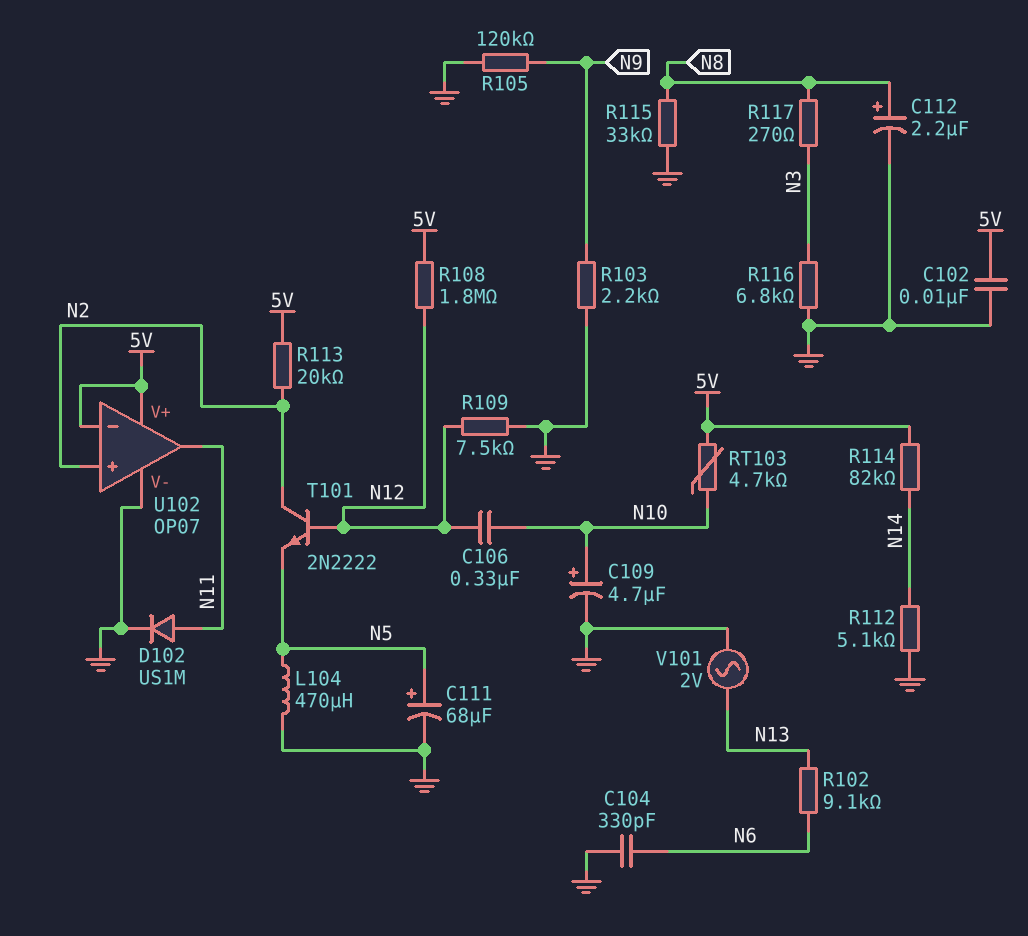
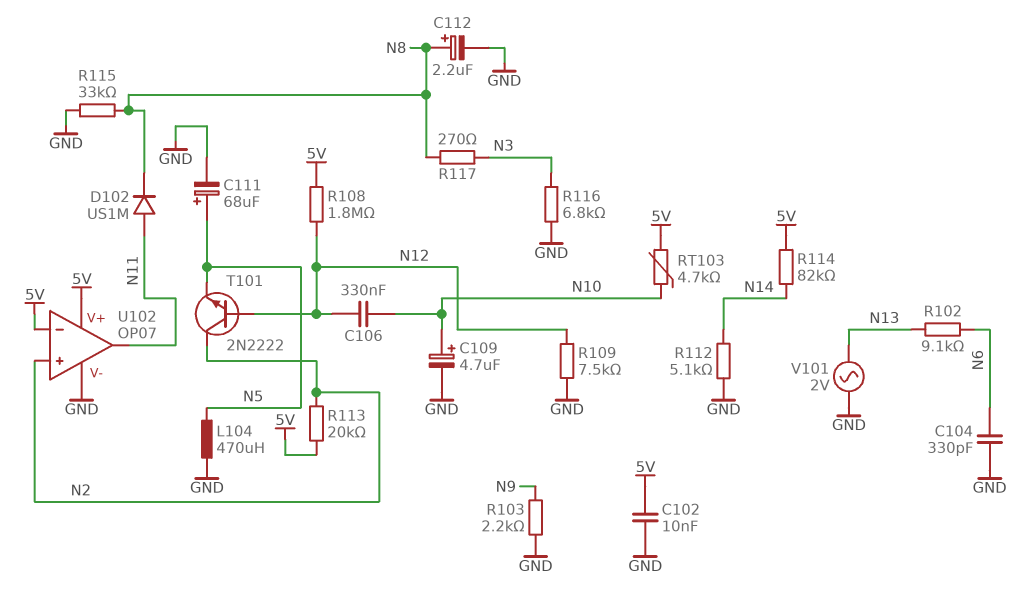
D102: diode US1M (A N11, K GND) -> diode US1M (A N11, K N8)
R105: 120k (GND, N9) -> none

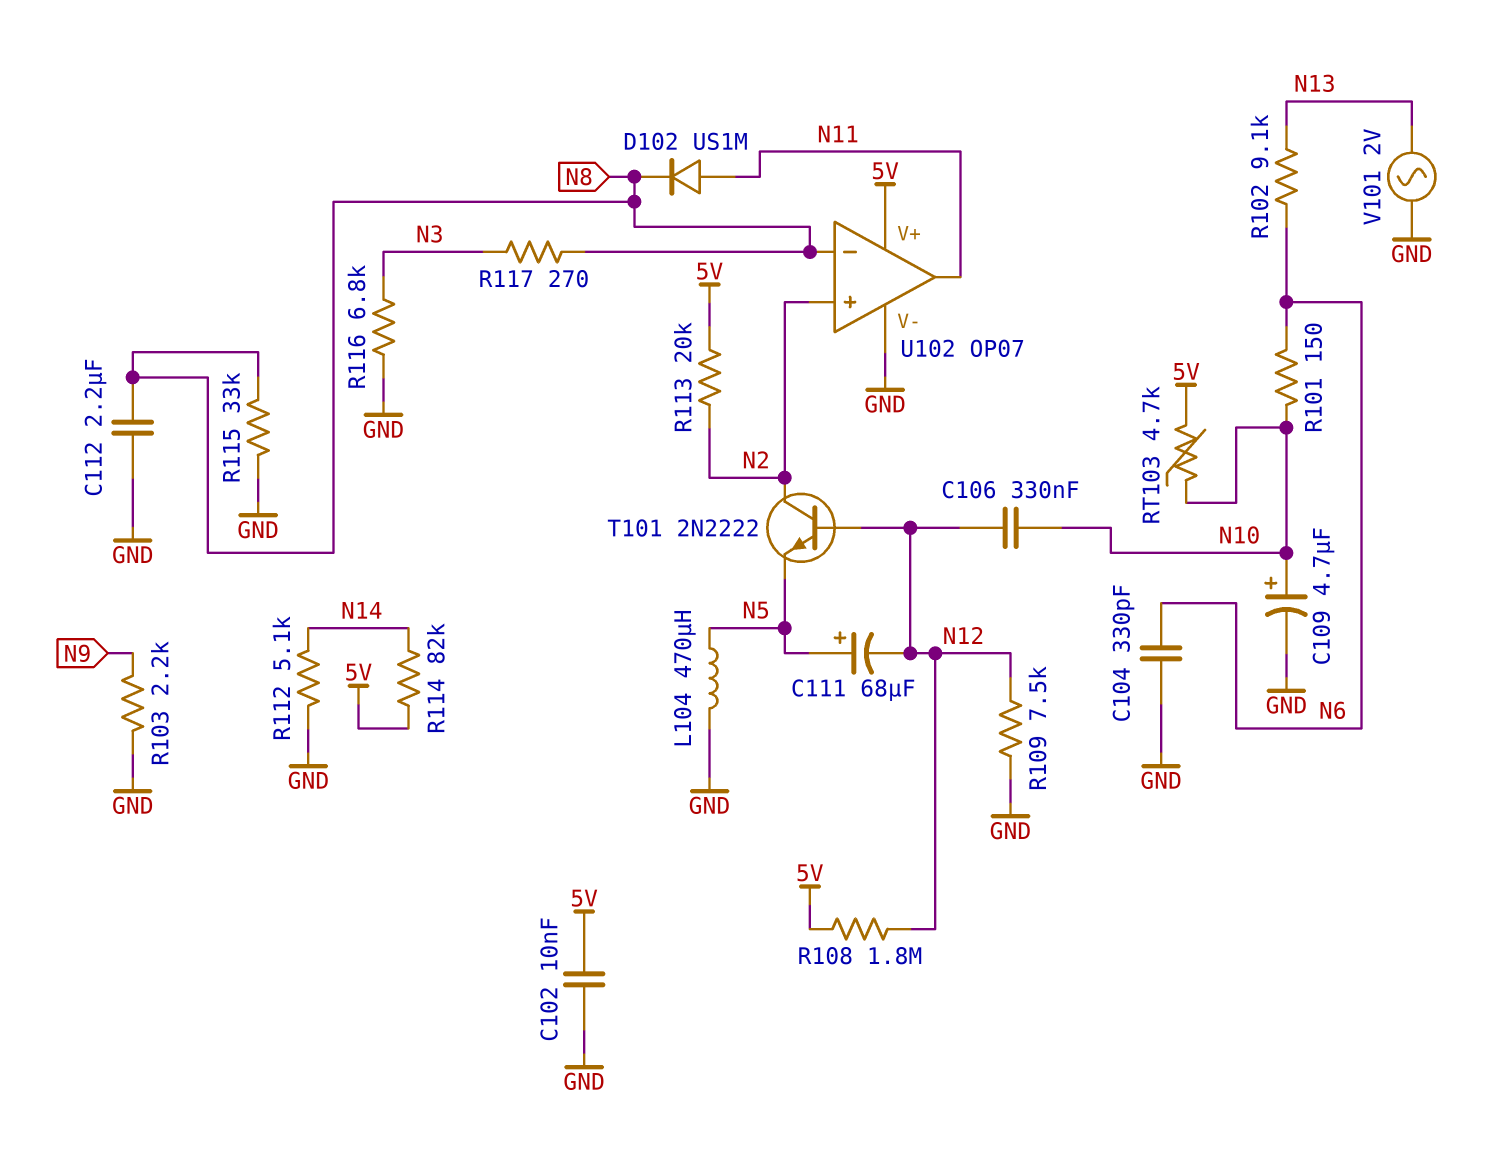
C111: 68uF (plus N5, minus GND) -> 68uF (plus N5, minus N12)
C112: 2.2uF (plus N8, minus GND) -> 2.2uF (GND, N8)
R101: none -> 150 (N6, N10)
U102 pin in-: 5V -> N8

